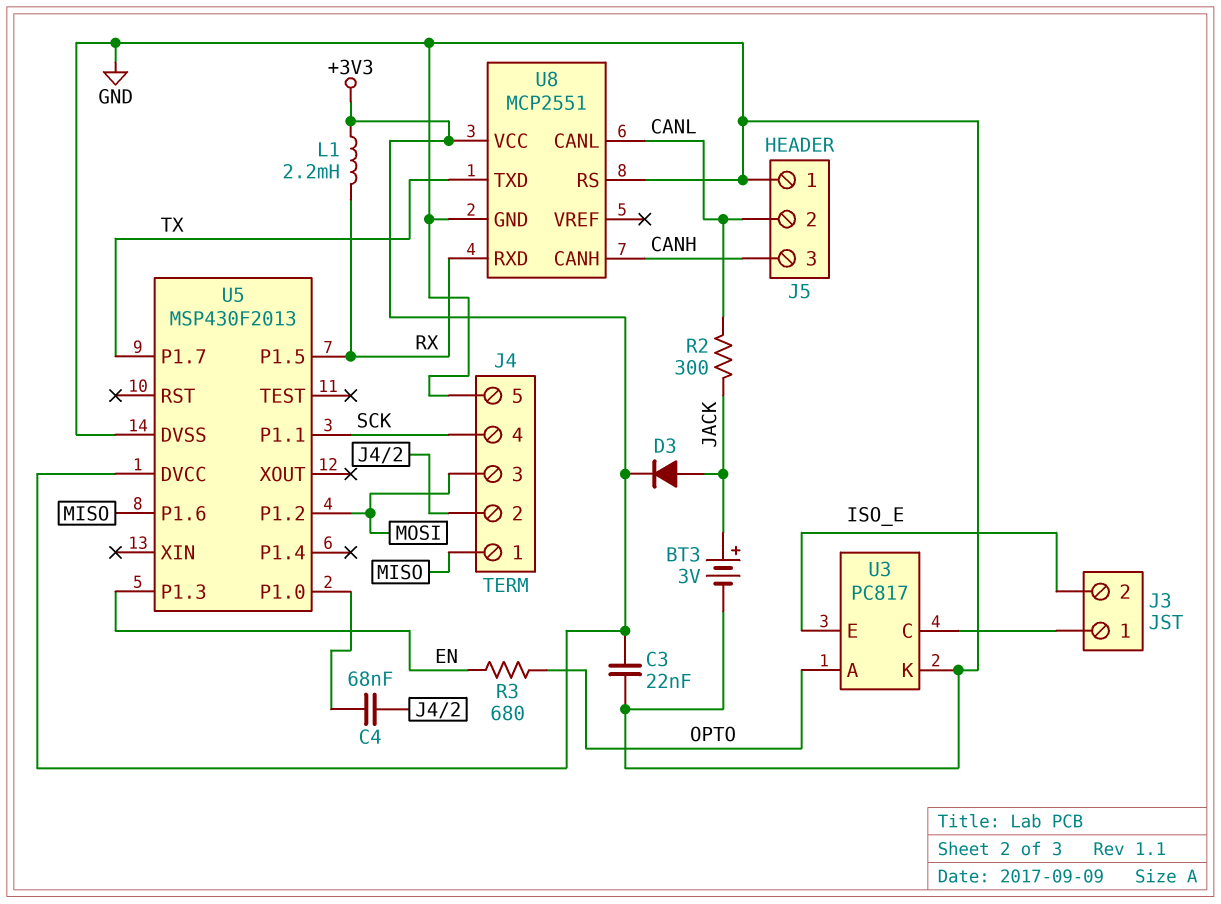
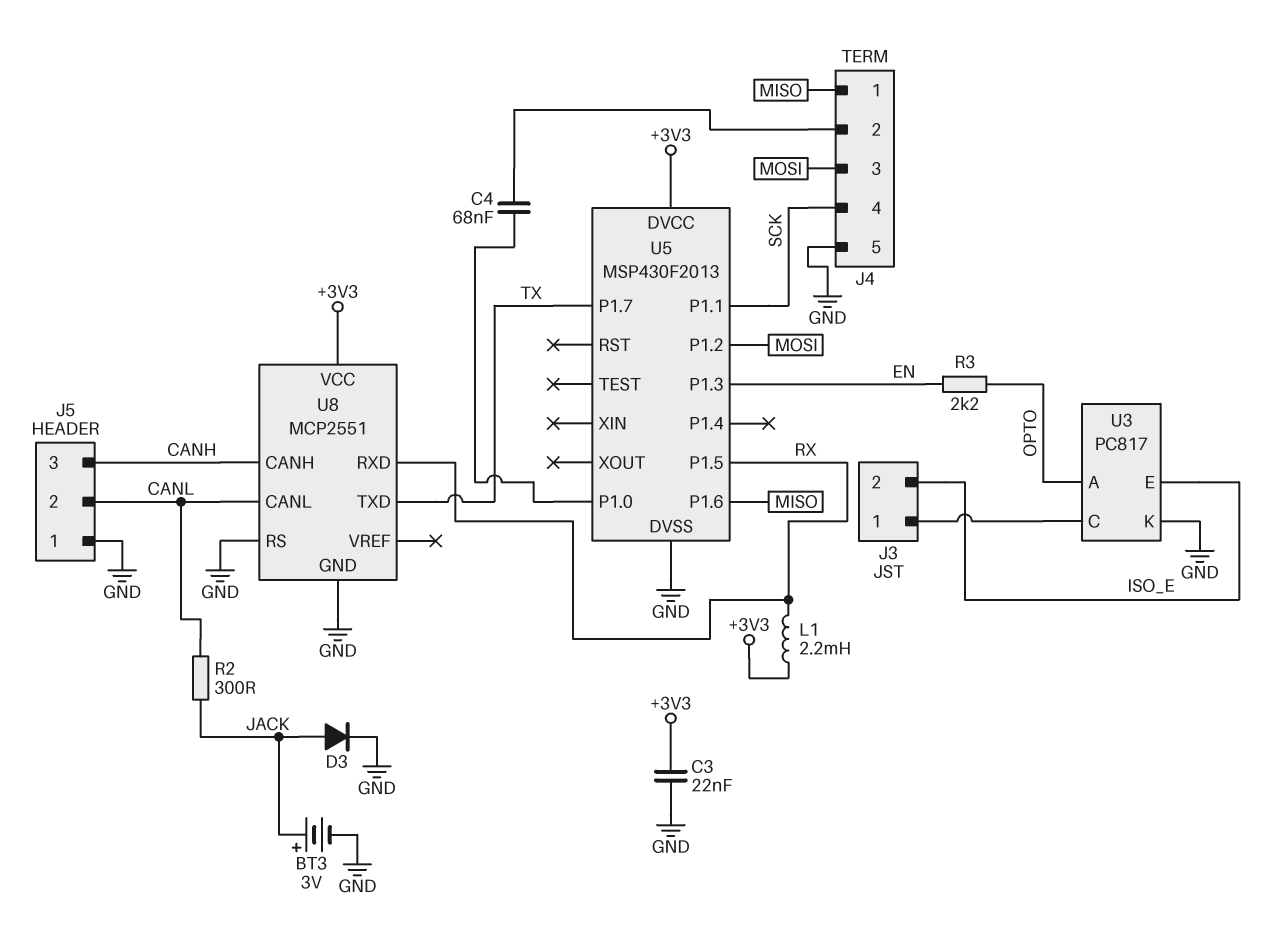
D3: diode (A JACK, K +3V3) -> diode (A JACK, K GND)
R3: 680 (EN, OPTO) -> 2.2k (EN, OPTO)

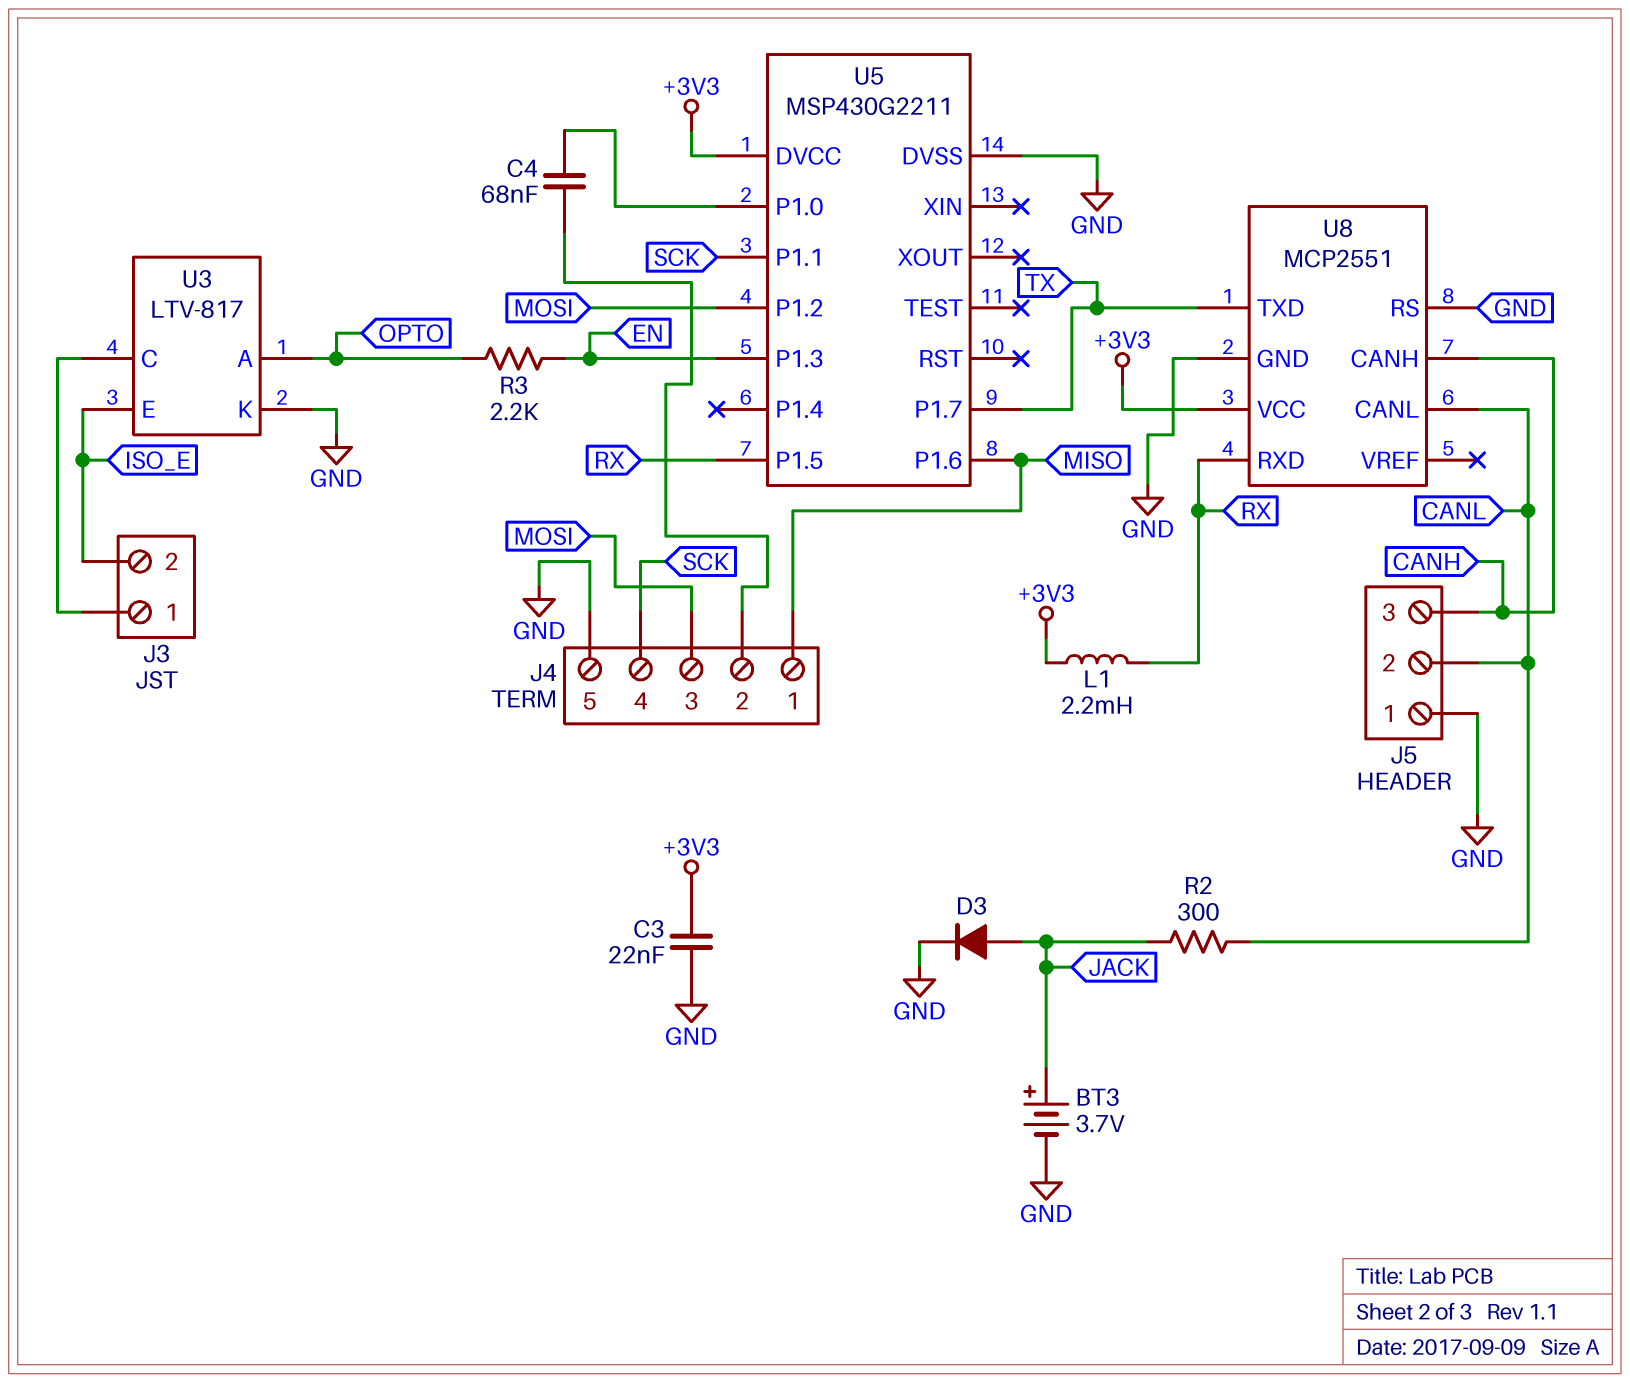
BT3: 3V (plus JACK, minus GND) -> 3.7V (plus JACK, minus GND)
U3: PC817 -> LTV-817
U5: MSP430F2013 -> MSP430G2211

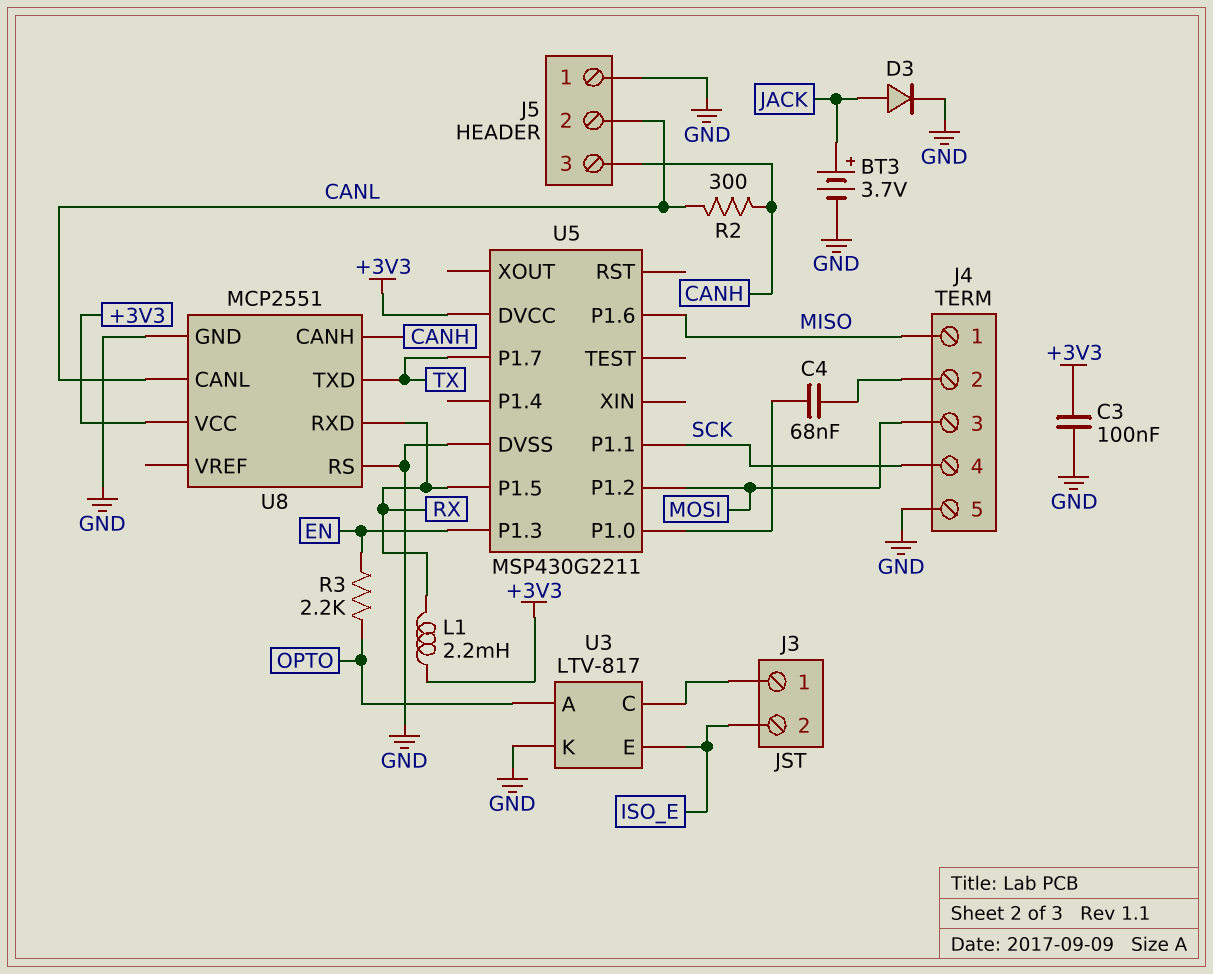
C3: 22nF (+3V3, GND) -> 100nF (+3V3, GND)
R2: 300 (CANL, JACK) -> 300 (CANH, CANL)

